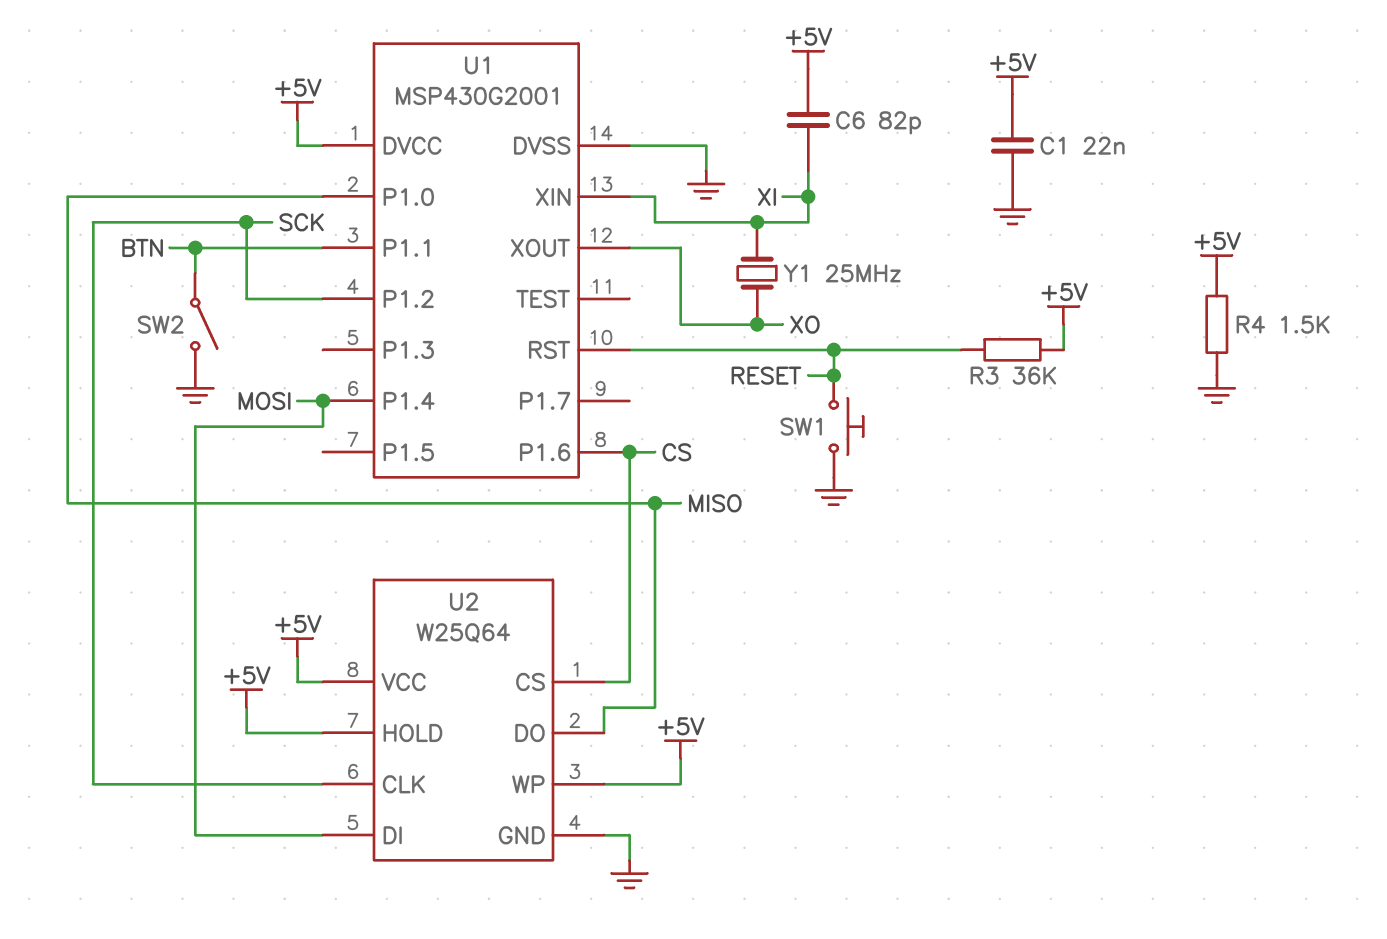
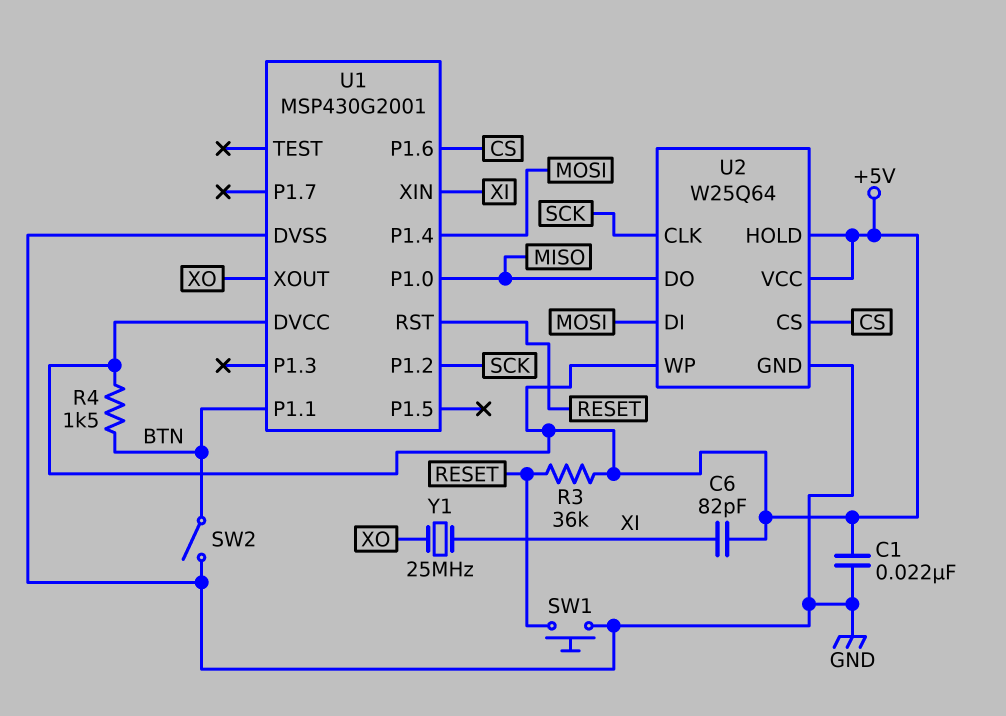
R4: 1.5k (+5V, GND) -> 1.5k (+5V, BTN)

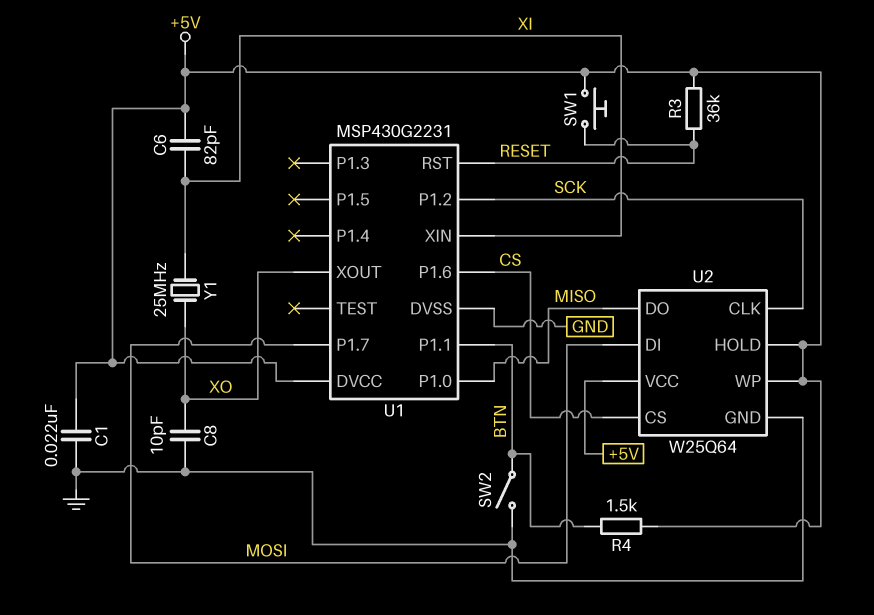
C8: none -> 10pF (GND, XO)
SW1: button (GND, RESET) -> button (+5V, RESET)
U1: MSP430G2001 -> MSP430G2231
U1 pin P1.4: MOSI -> none
U1 pin P1.7: none -> MOSI

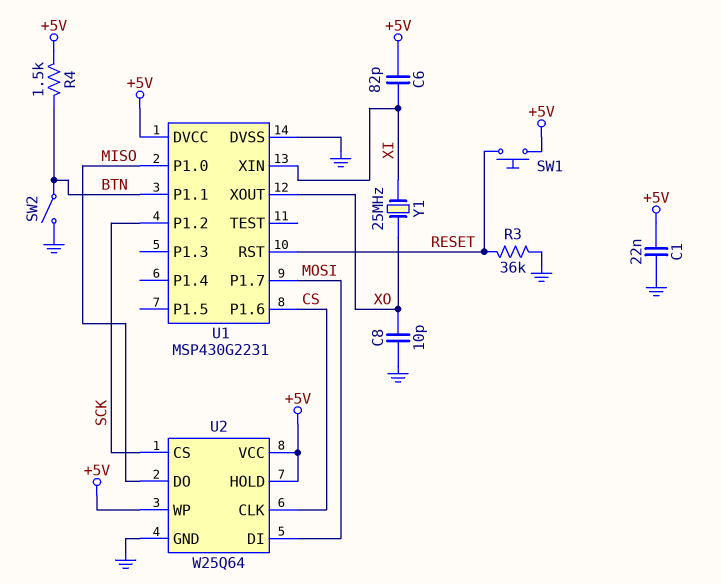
R3: 36k (+5V, RESET) -> 36k (GND, RESET)
U2 pin CLK: SCK -> CS
U2 pin CS: CS -> SCK

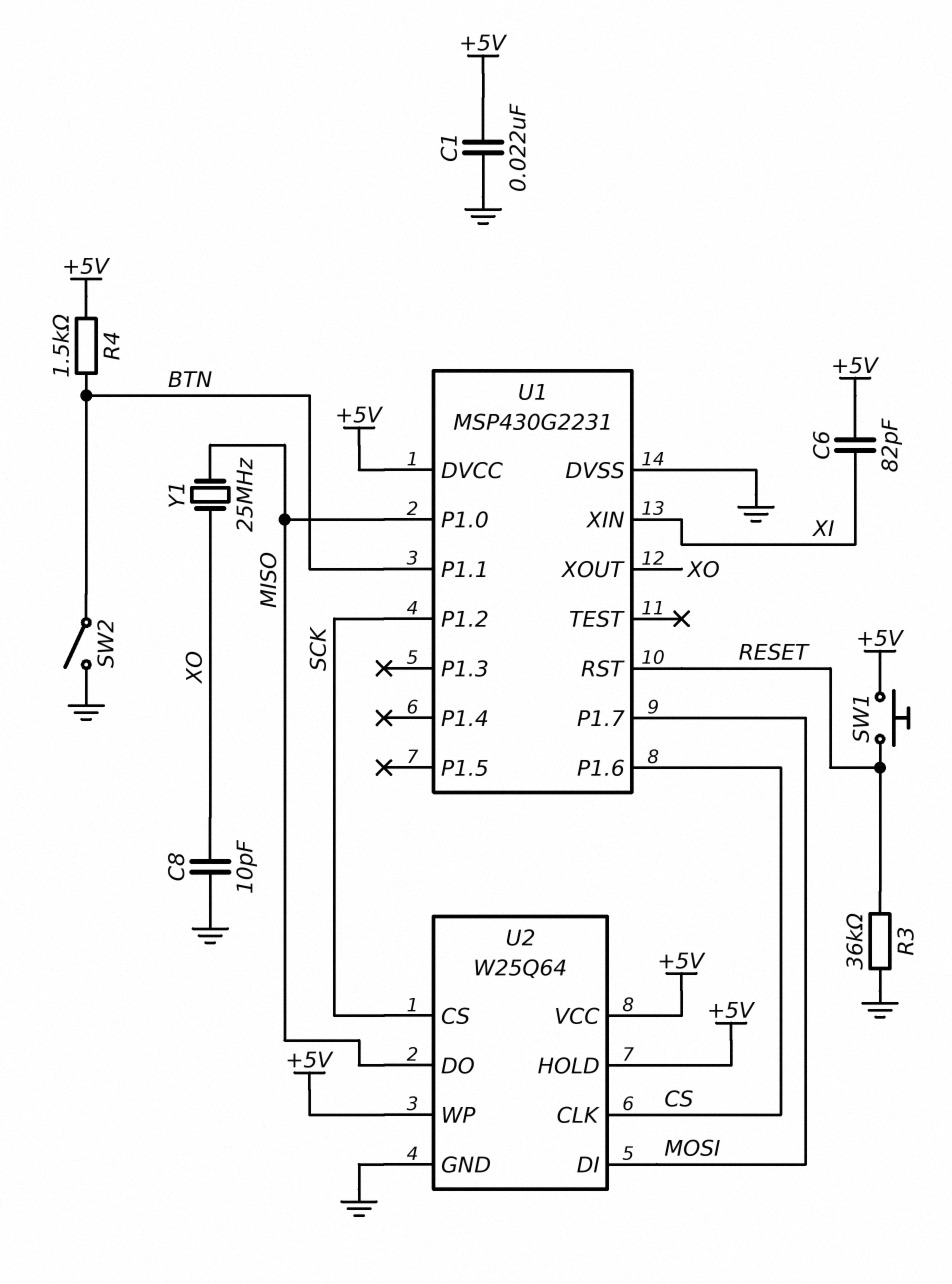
Y1: 25MHz (XI, XO) -> 25MHz (MISO, XO)

